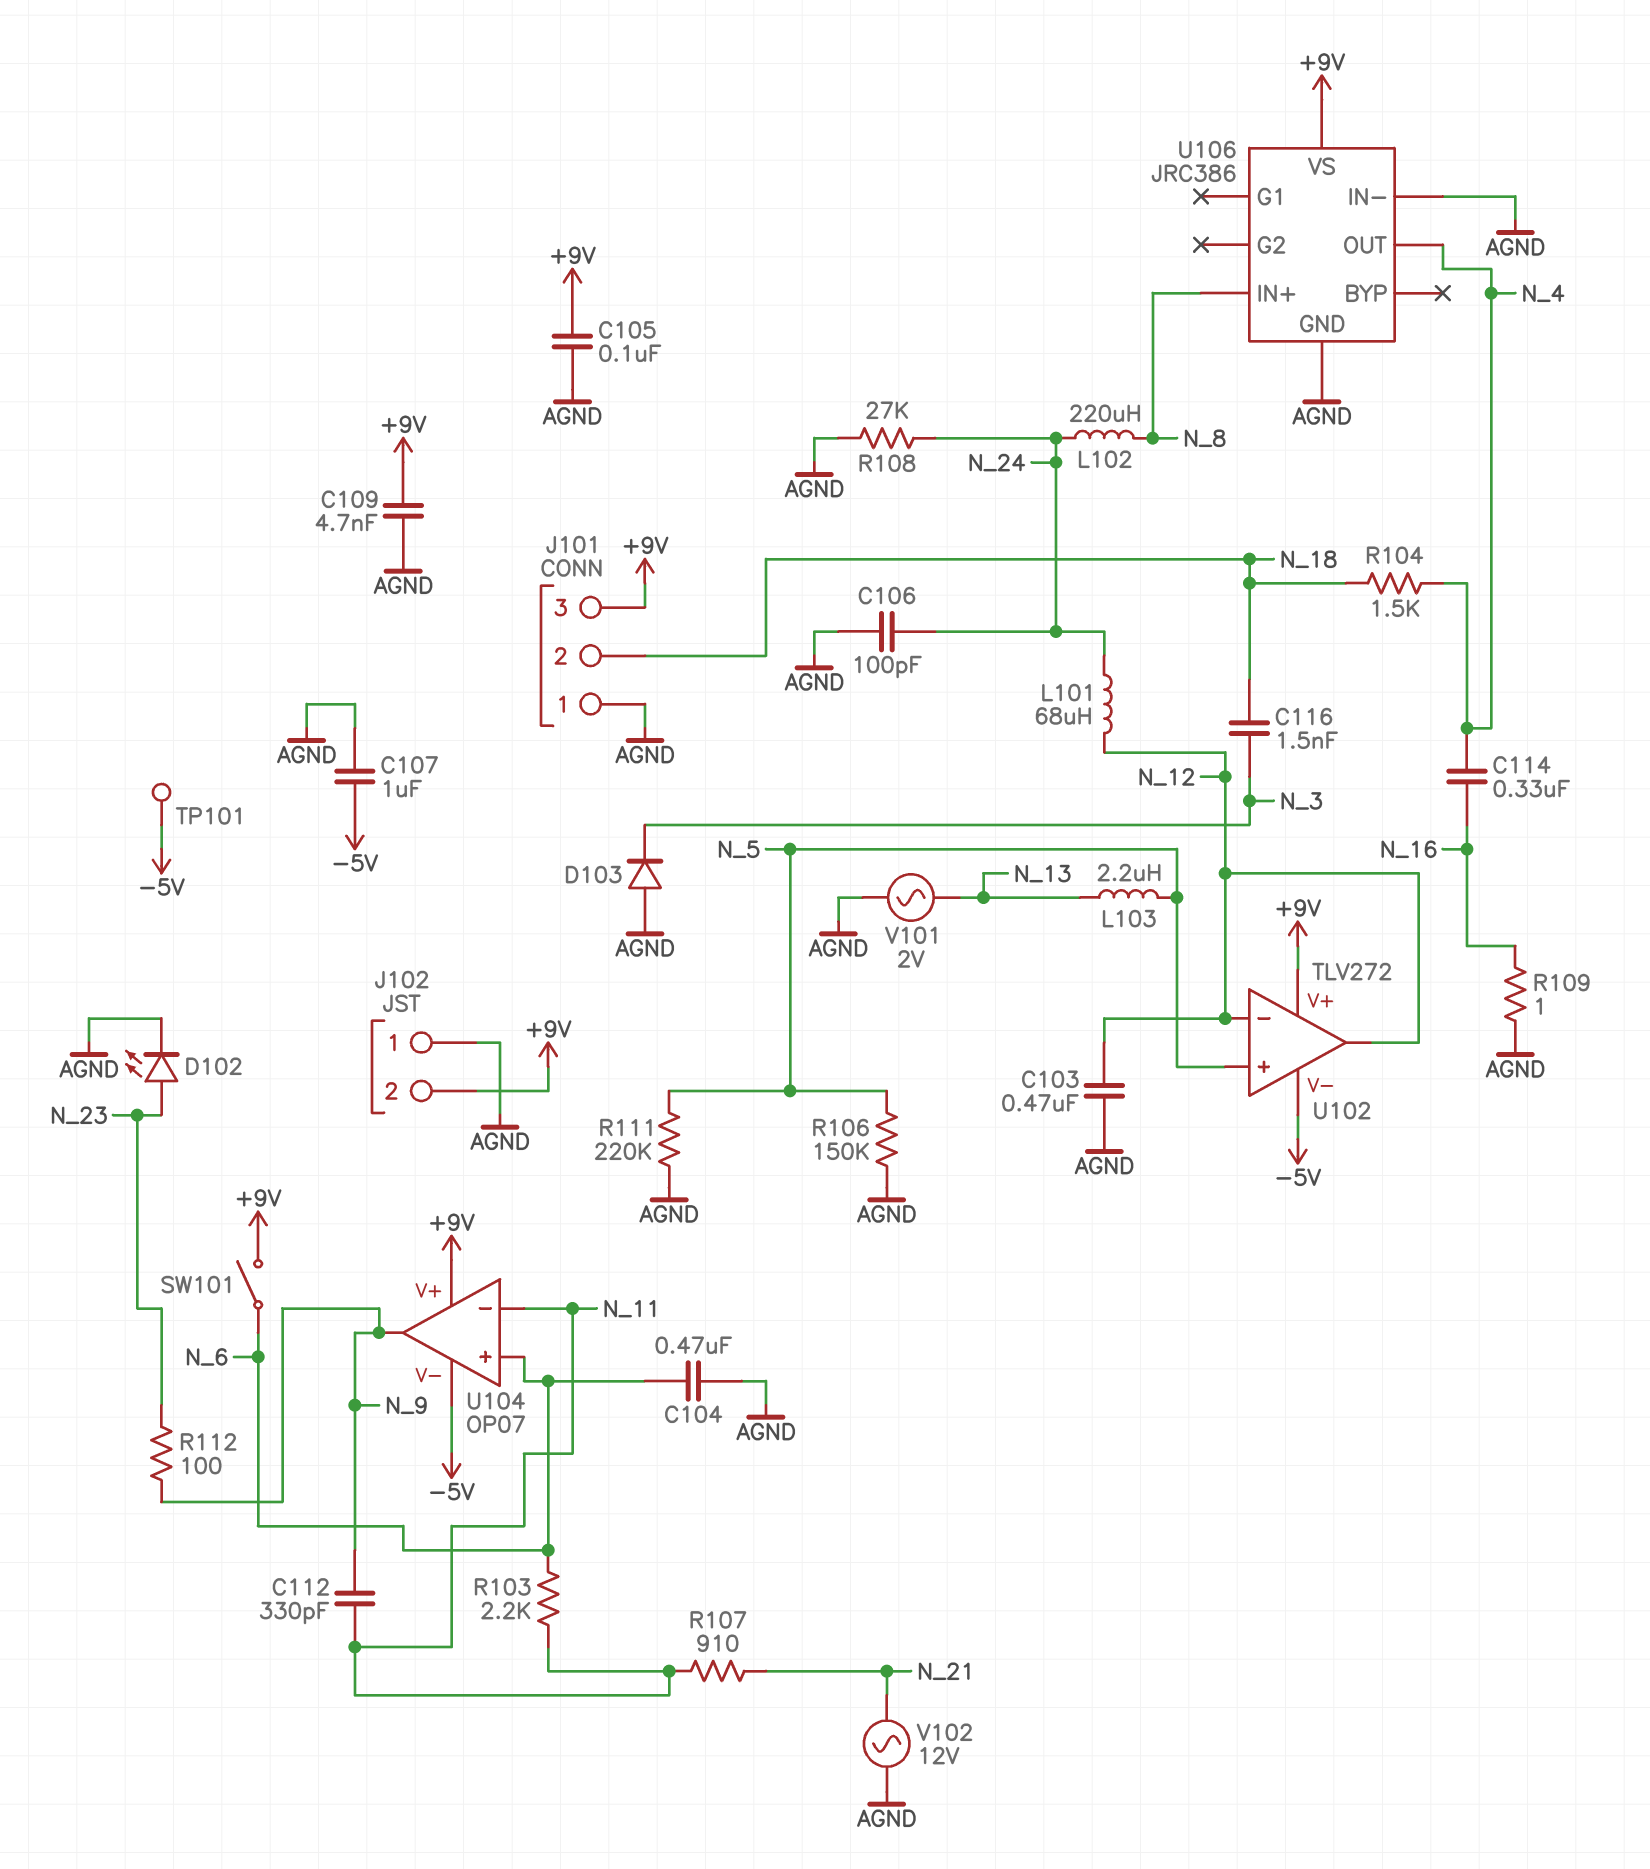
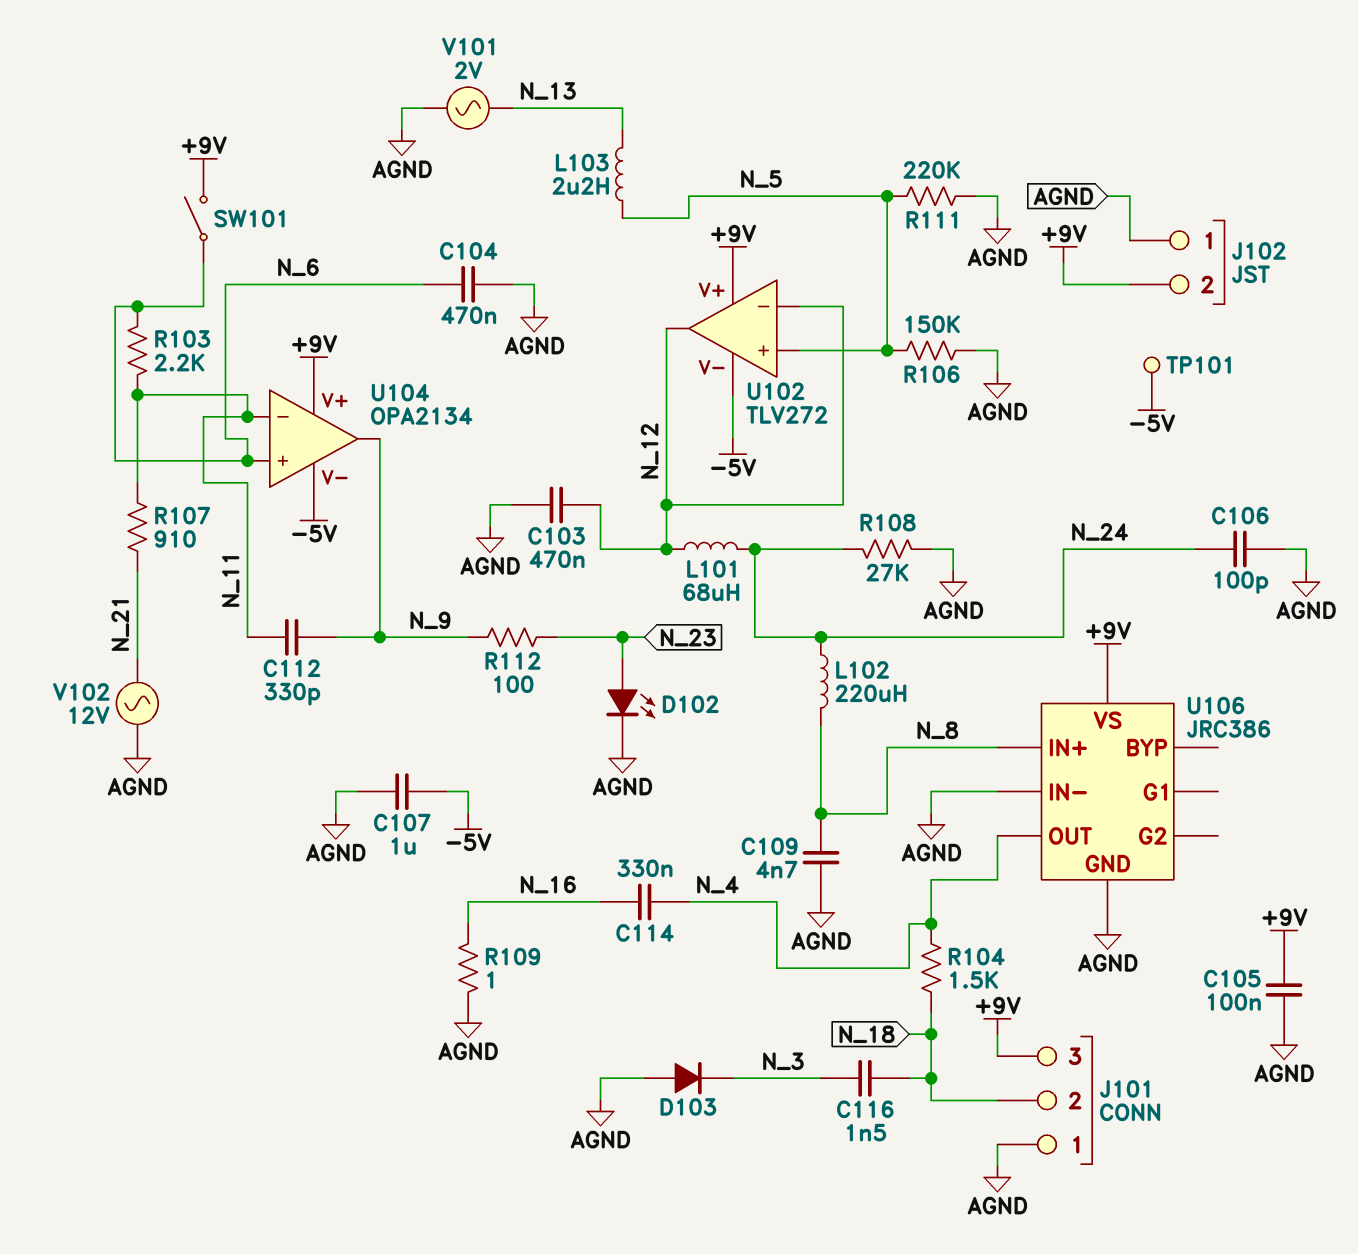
C109: 4.7nF (+9V, AGND) -> 4.7nF (AGND, N_8)
U104: OP07 -> OPA2134

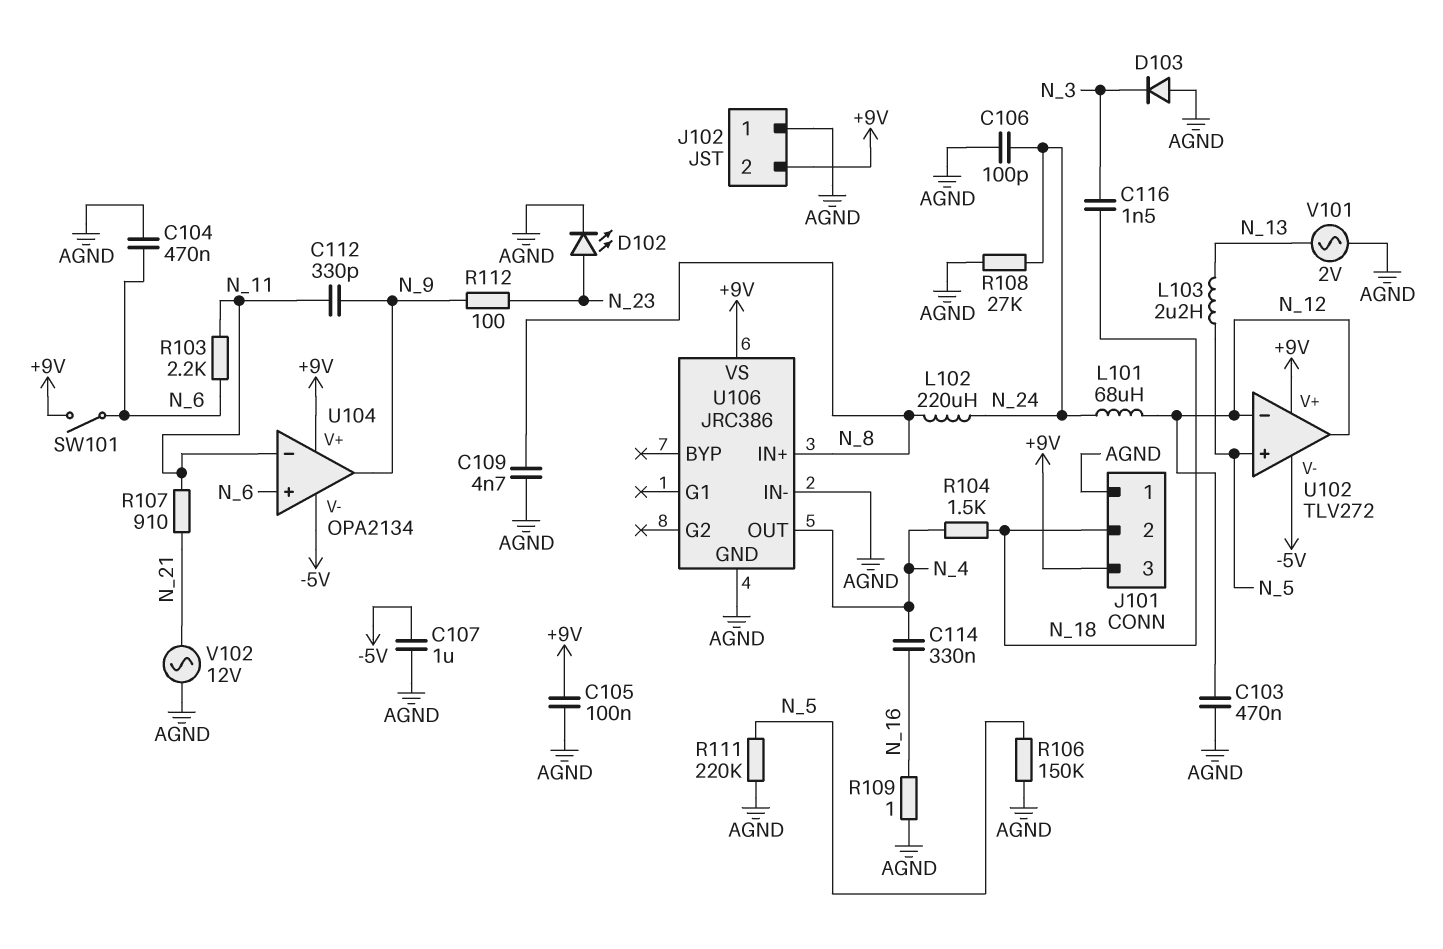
TP101: test point (-5V) -> none

